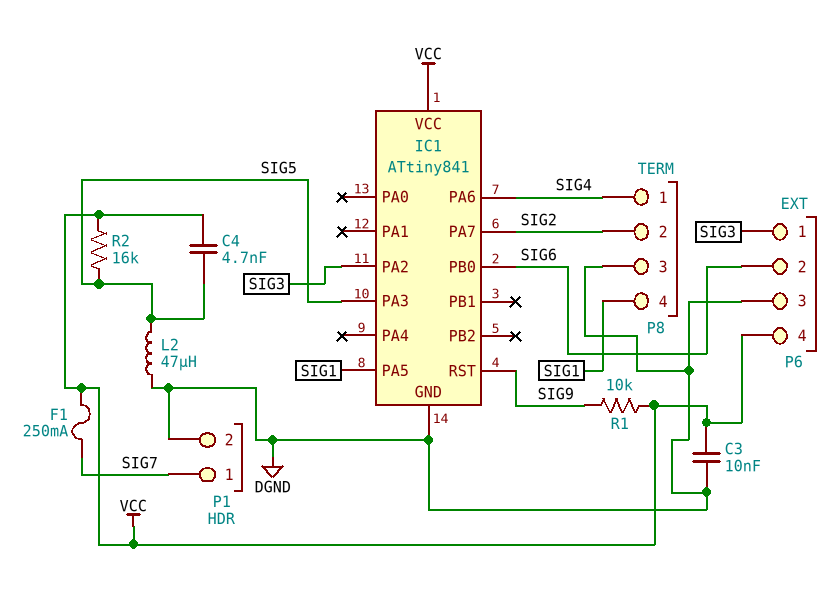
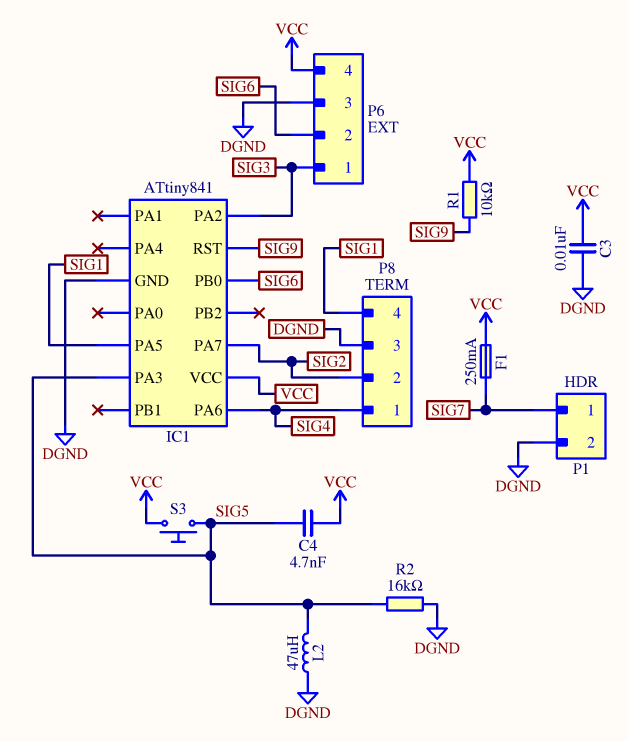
R2: 16k (SIG5, VCC) -> 16k (DGND, SIG5)
S3: none -> button (SIG5, VCC)

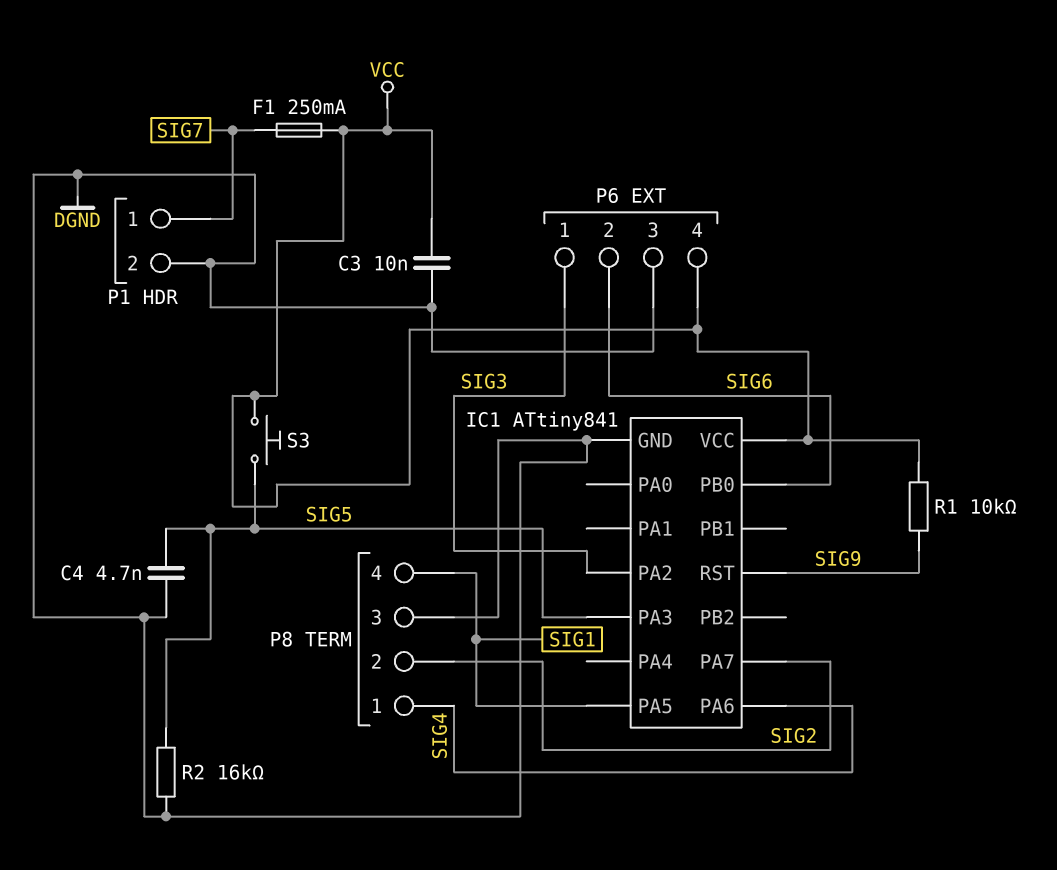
C4: 4.7nF (SIG5, VCC) -> 4.7nF (DGND, SIG5)
L2: 47uH (DGND, SIG5) -> none

